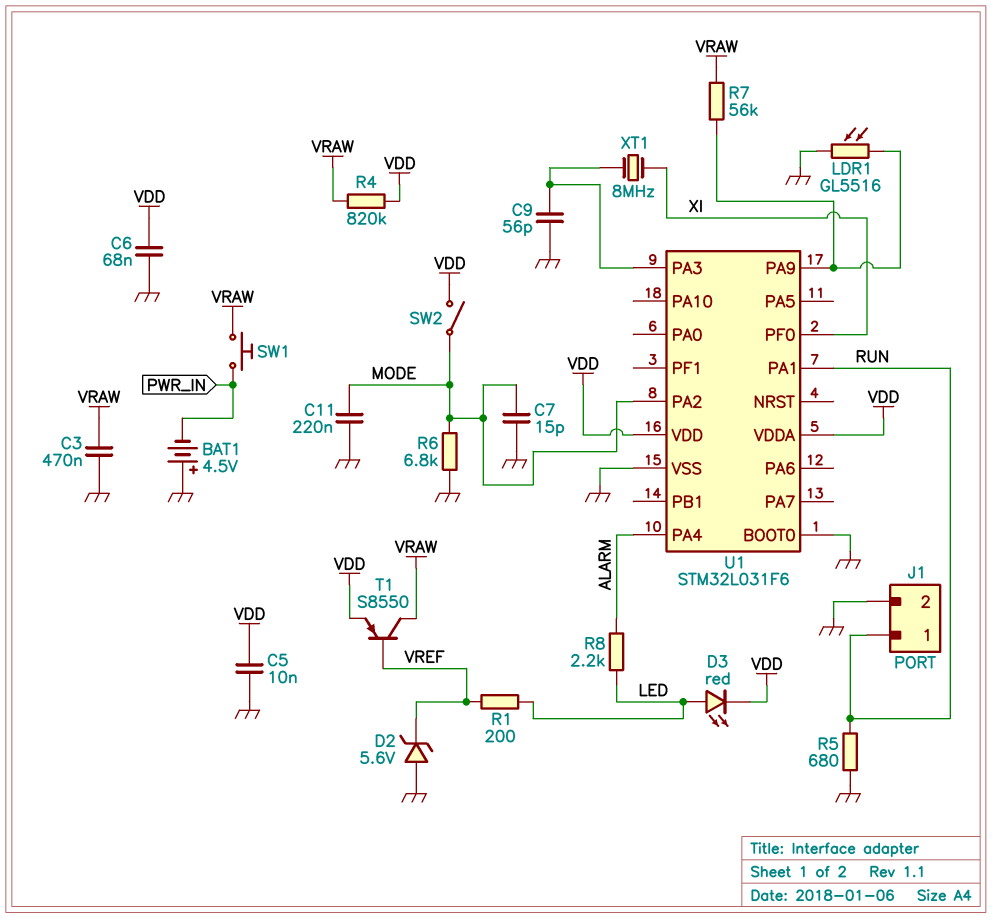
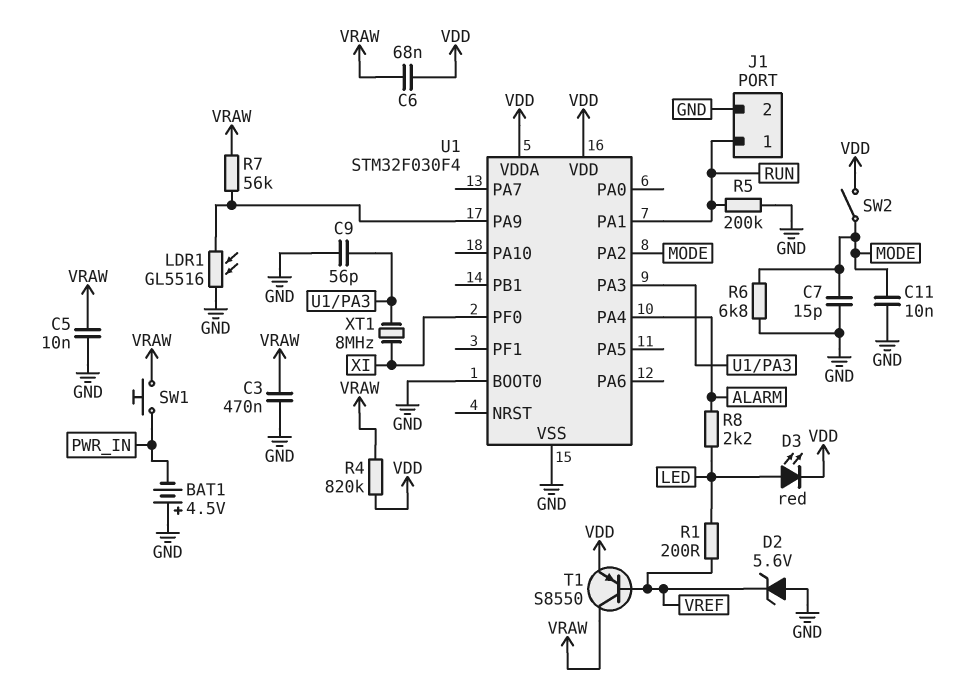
C5: 10nF (GND, VDD) -> 10nF (GND, VRAW)
C6: 68nF (GND, VDD) -> 68nF (VDD, VRAW)
C11: 220nF (GND, MODE) -> 10nF (GND, MODE)
R5: 680 (GND, RUN) -> 200k (GND, RUN)
U1: STM32L031F6 -> STM32F030F4

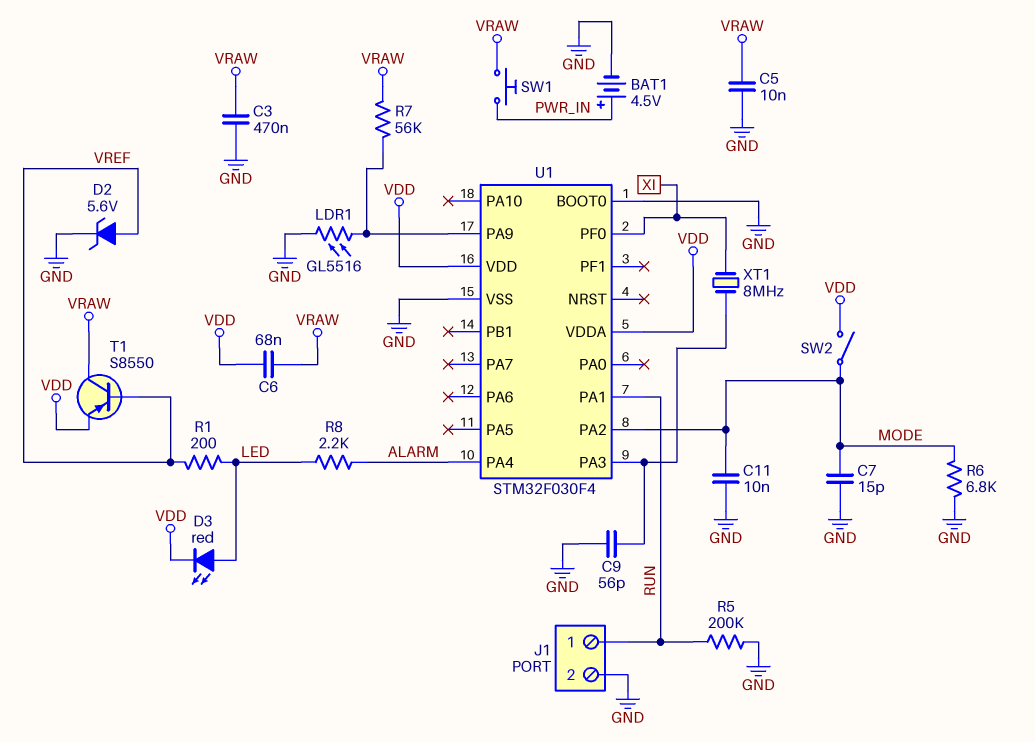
BAT1: 4.5V (plus GND, minus PWR_IN) -> 4.5V (plus PWR_IN, minus GND)
D2: zener 5.6V (A GND, K VREF) -> zener 5.6V (A VREF, K GND)
R4: 820k (VDD, VRAW) -> none

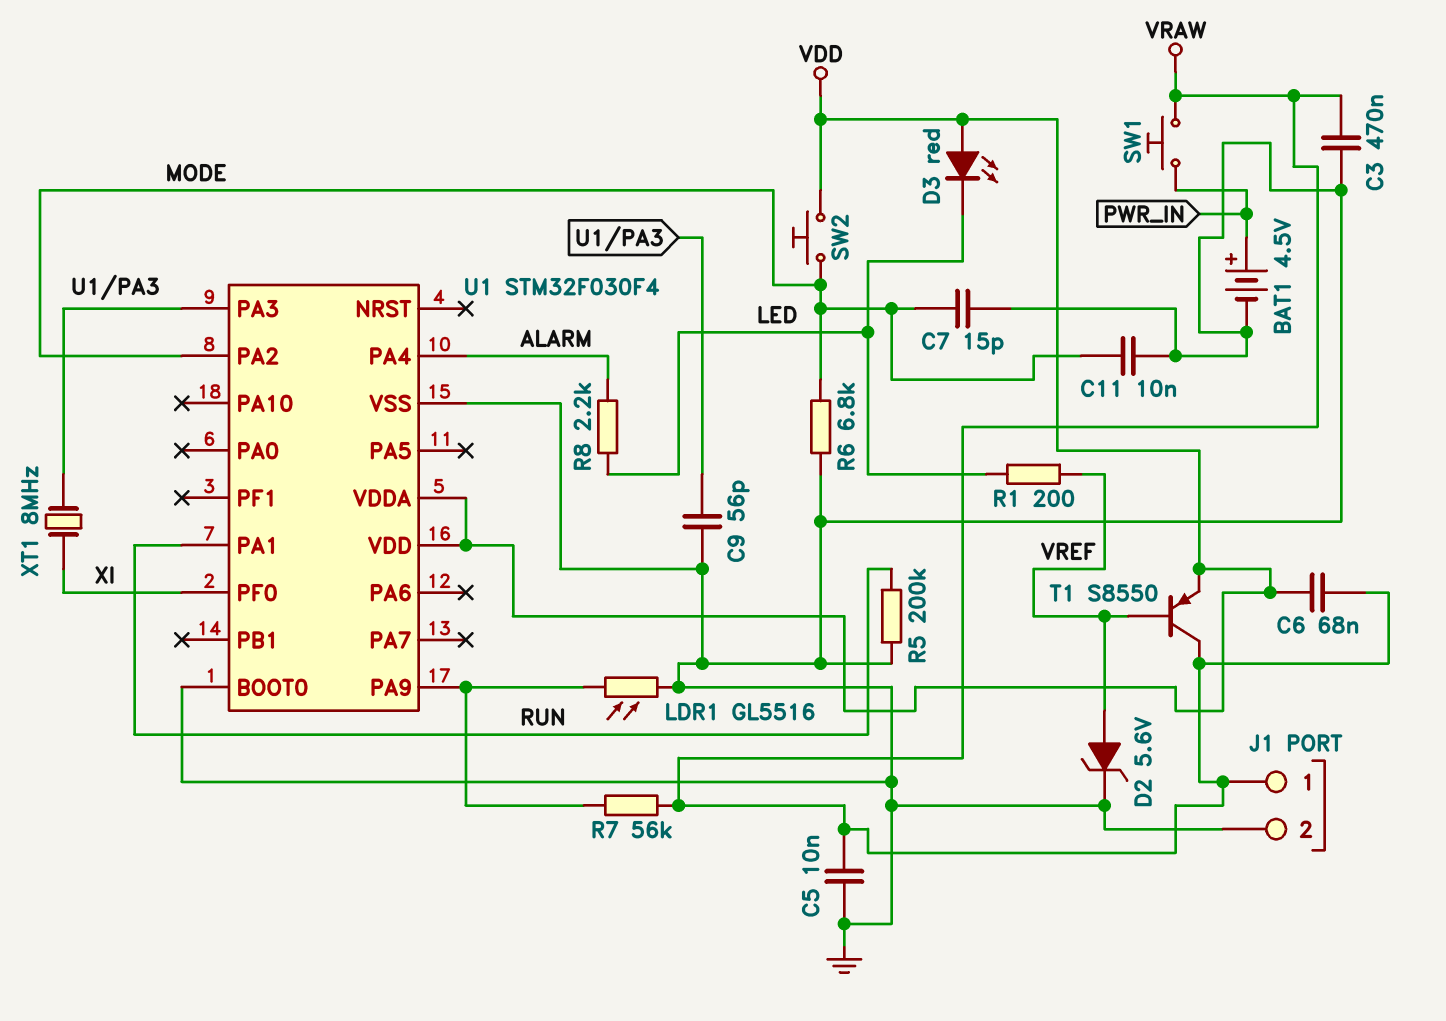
D3: LED red (A LED, K VDD) -> LED red (A VDD, K LED)
J1 pin 1: RUN -> VRAW
SW2: switch (MODE, VDD) -> button (MODE, VDD)

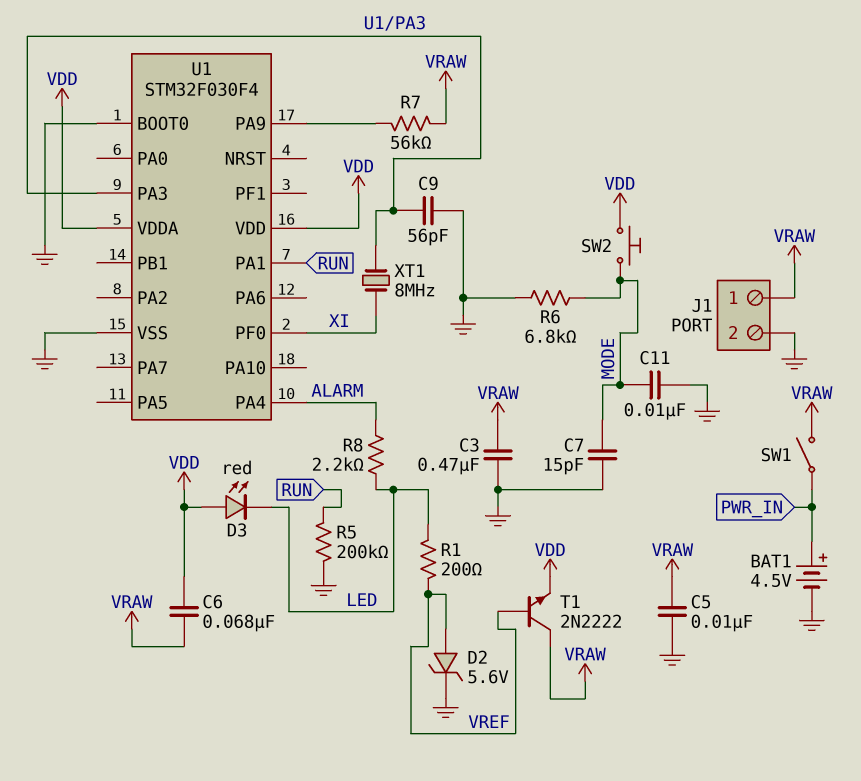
LDR1: GL5516 (GND, U1/PA9) -> none
SW1: button (PWR_IN, VRAW) -> switch (PWR_IN, VRAW)
T1: PNP S8550 (B VREF, C VRAW, E VDD) -> NPN 2N2222 (B VREF, C VRAW, E VDD)
U1 pin PA2: MODE -> none

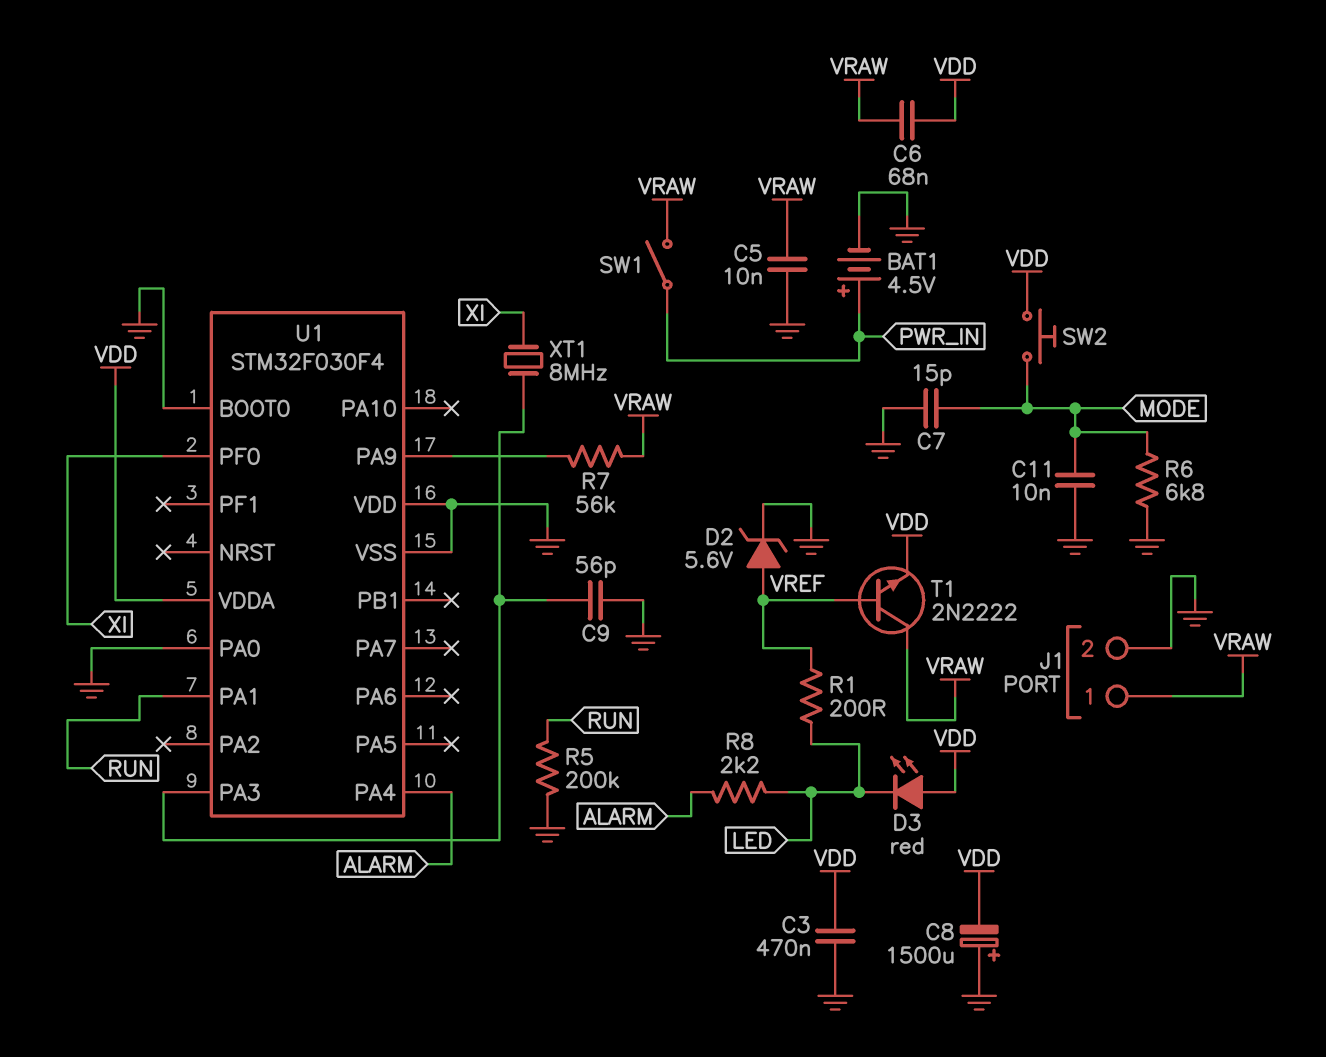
C3: 470nF (GND, VRAW) -> 470nF (GND, VDD)
C8: none -> 1500uF (plus GND, minus VDD)
U1 pin PA0: none -> GND
U1 pin VDD: VDD -> GND

